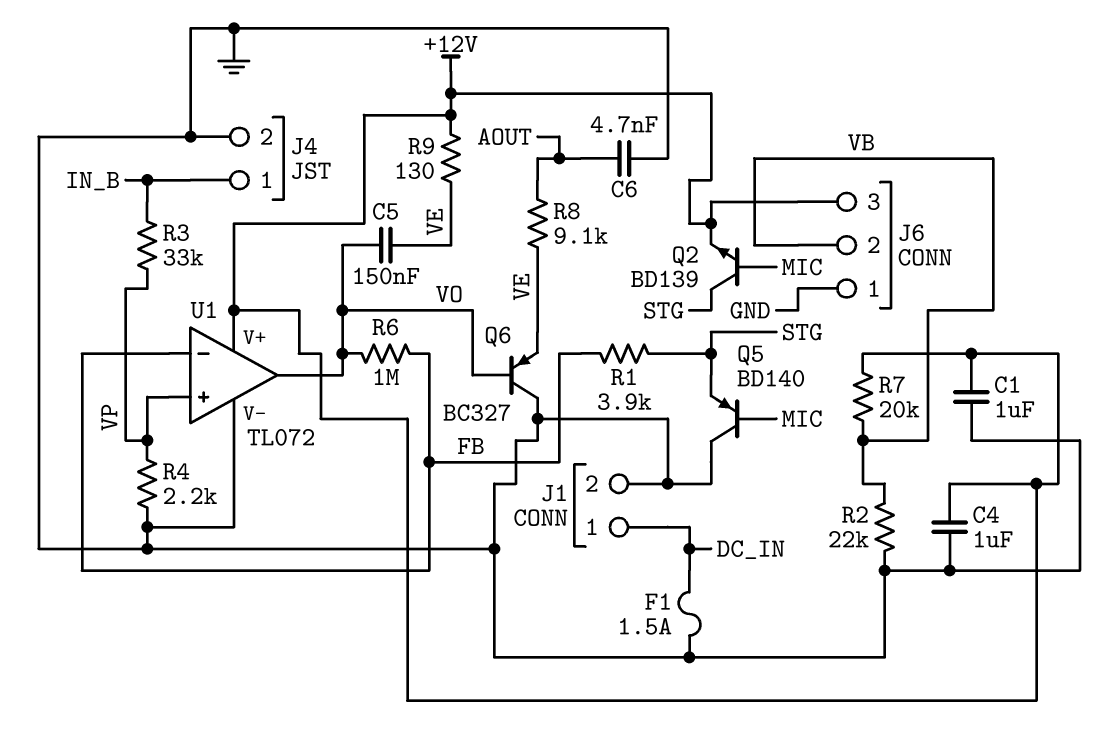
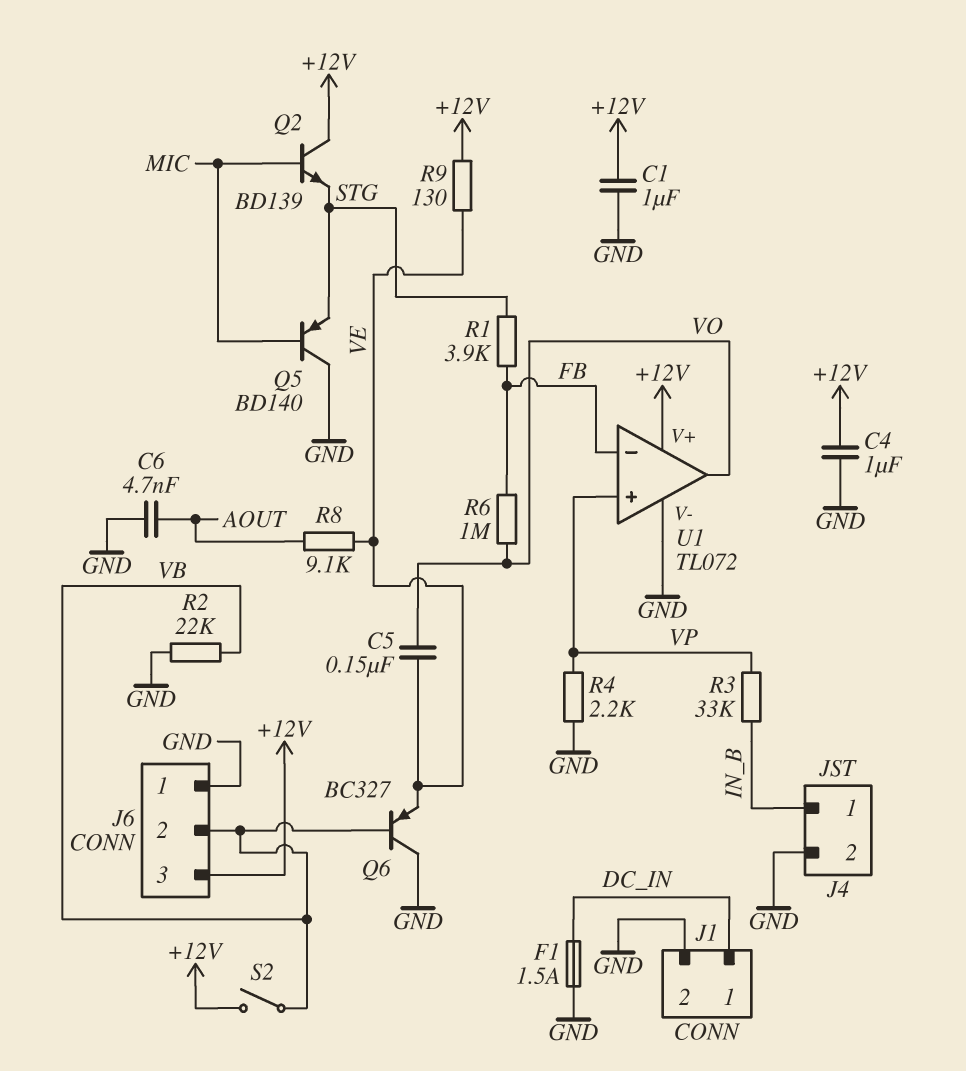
Q2: NPN BD139 (B MIC, C STG, E +12V) -> NPN BD139 (B MIC, C +12V, E STG)
Q6: PNP BC327 (B VO, C GND, E VE) -> PNP BC327 (B VB, C GND, E VE)
R7: 20k (+12V, VB) -> none
S2: none -> switch (+12V, VB)

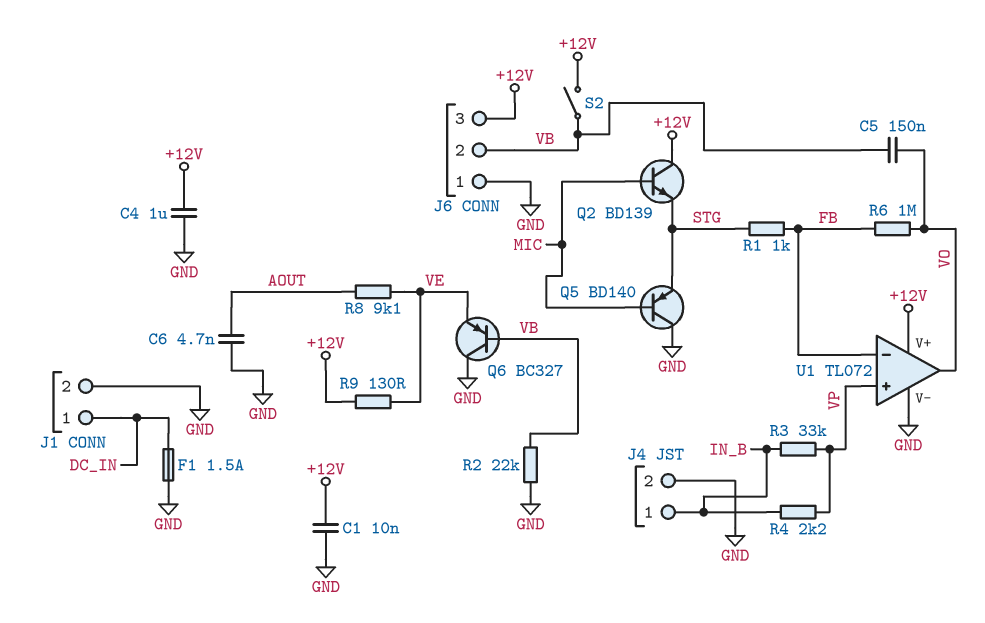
C1: 1uF (+12V, GND) -> 10nF (+12V, GND)
C5: 150nF (VE, VO) -> 150nF (VB, VO)
R1: 3.9k (FB, STG) -> 1k (FB, STG)
R4: 2.2k (GND, VP) -> 2.2k (IN_B, VP)

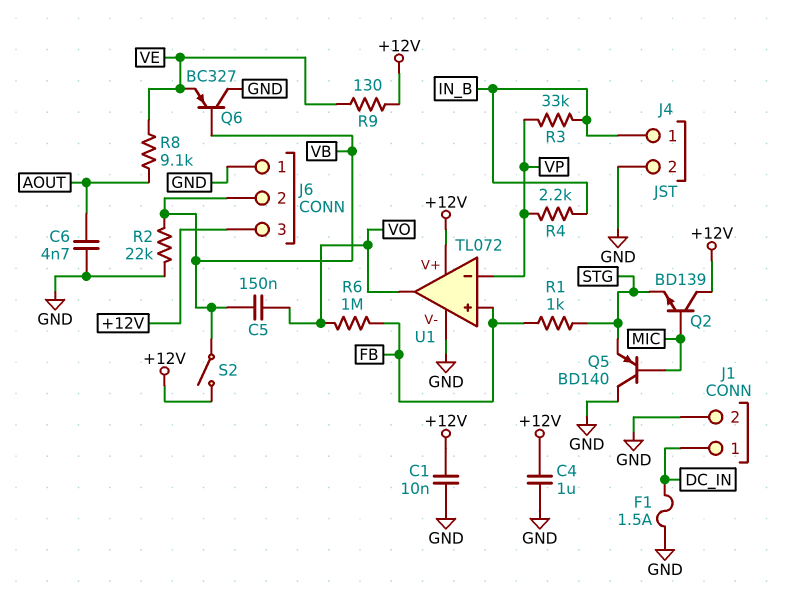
U1 pin in+: VP -> FB
U1 pin in-: FB -> VP

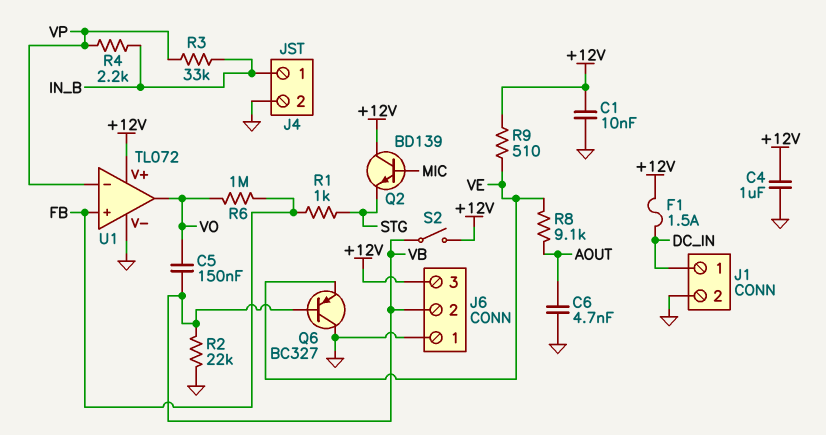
F1: 1.5A (DC_IN, GND) -> 1.5A (+12V, DC_IN)
Q5: PNP BD140 (B MIC, C GND, E STG) -> none
R9: 130 (+12V, VE) -> 510 (+12V, VE)

